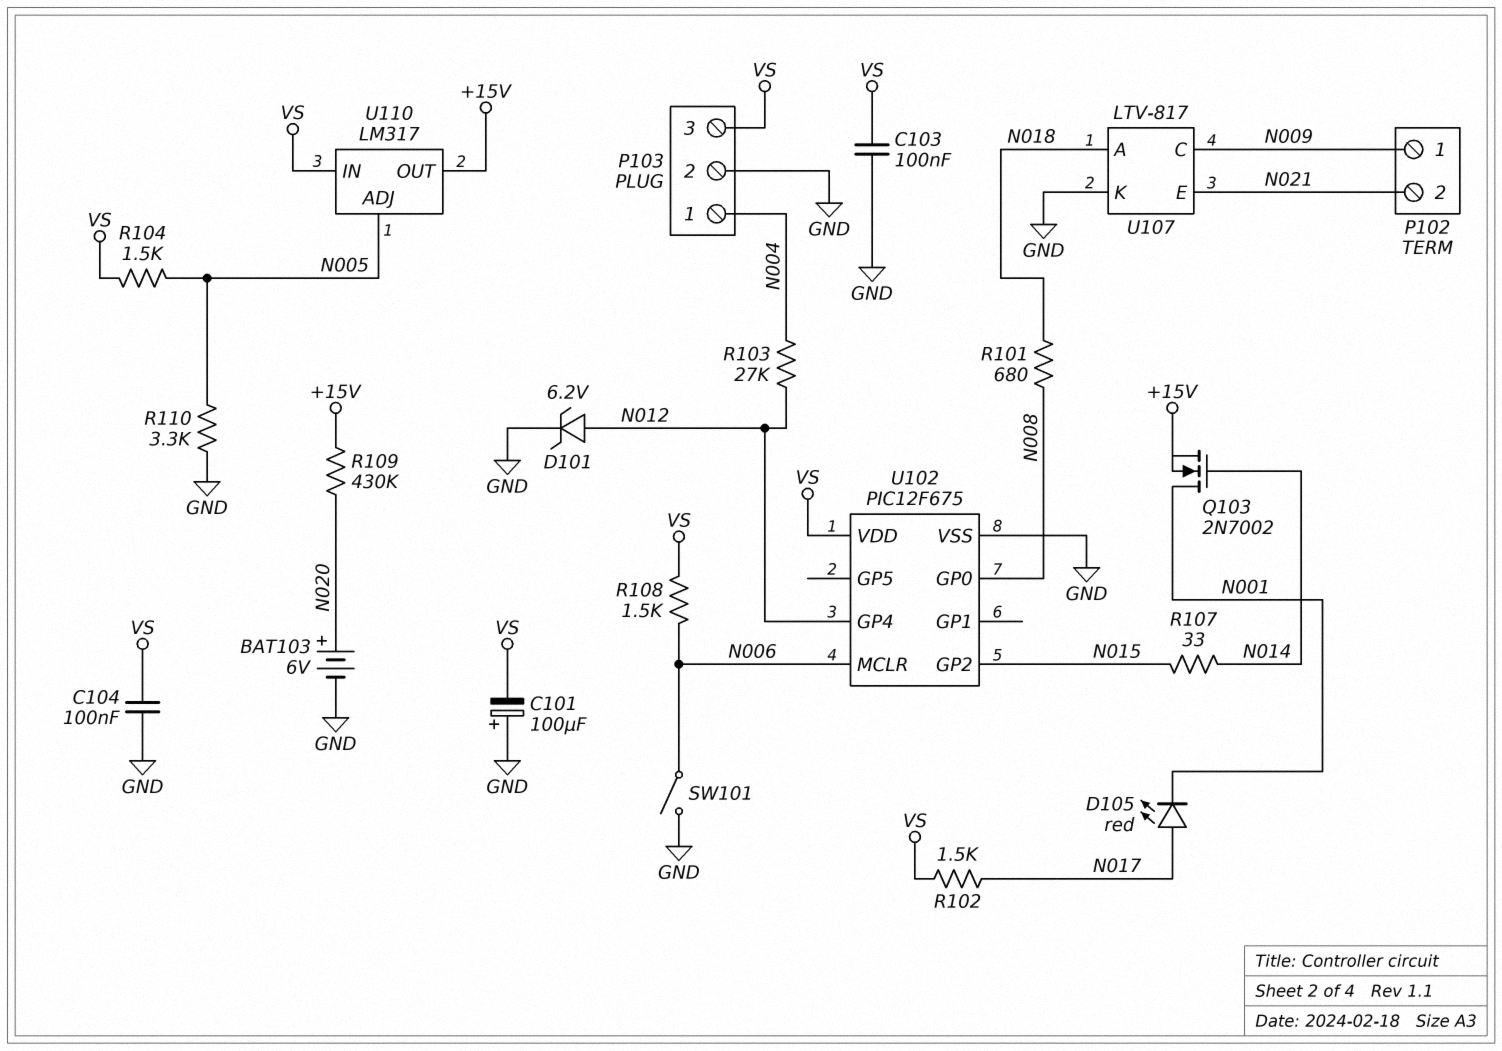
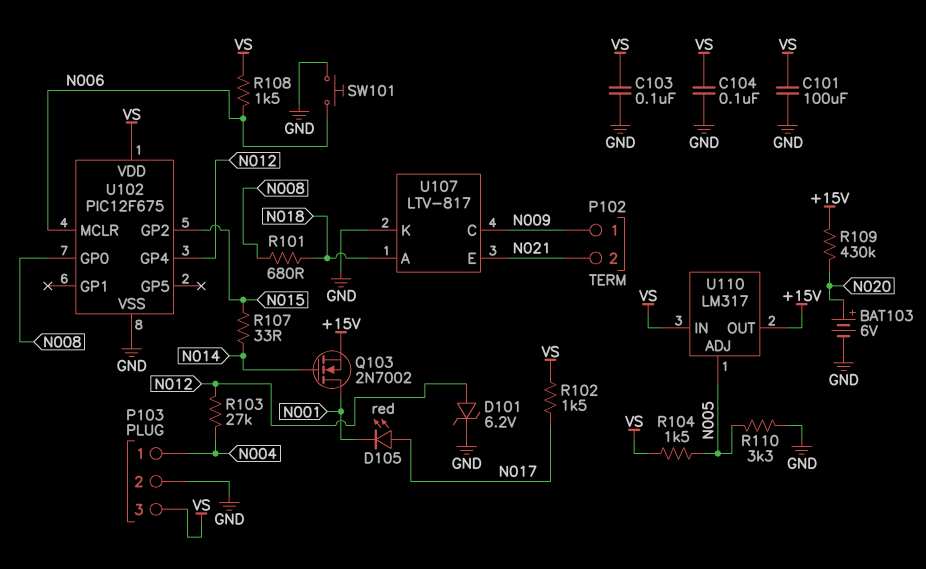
C101: 100uF (plus GND, minus VS) -> 100uF (GND, VS)
SW101: switch (GND, N006) -> button (GND, N006)

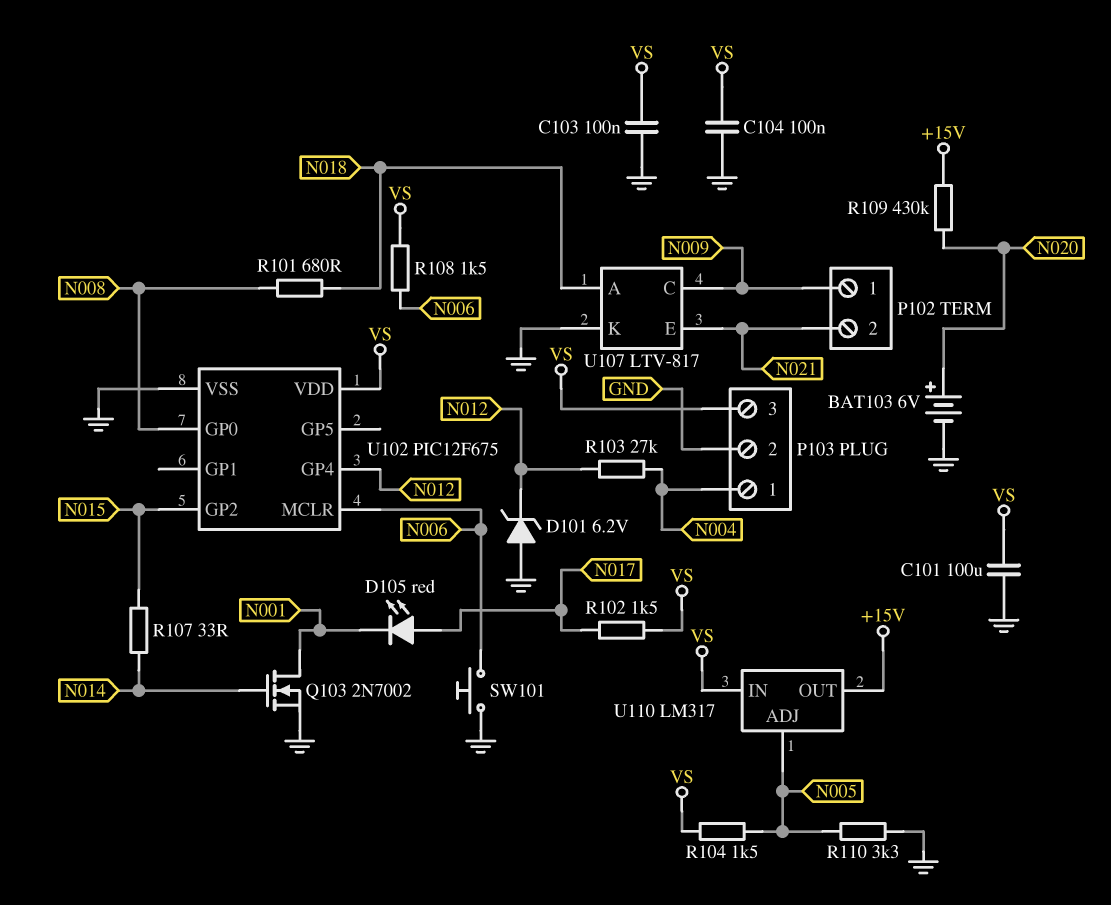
D101: zener 6.2V (A N012, K GND) -> zener 6.2V (A GND, K N012)
Q103: NMOS 2N7002 (G N014, D N001, S +15V) -> NMOS 2N7002 (G N014, D N001, S GND)

